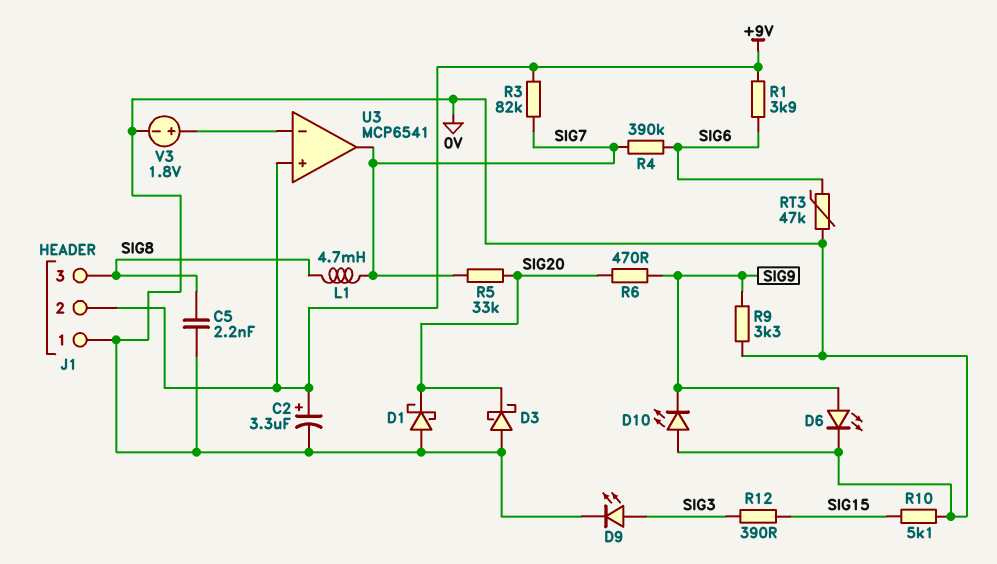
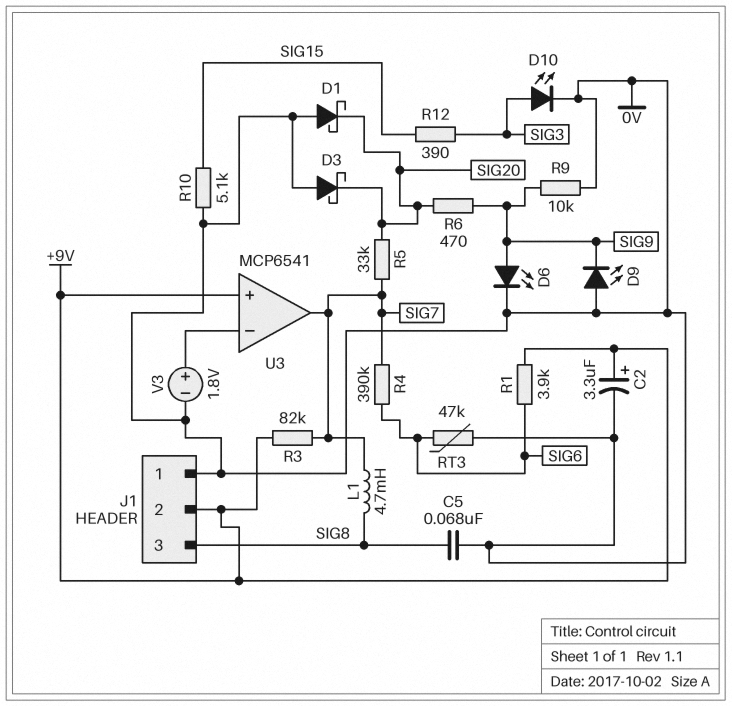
C5: 2.2nF (0V, SIG8) -> 68nF (0V, SIG8)
D9: LED (A SIG3, K 0V) -> LED (A 0V, K SIG9)
D10: LED (A 0V, K SIG9) -> LED (A SIG3, K 0V)
R9: 3.3k (0V, SIG9) -> 10k (0V, SIG9)

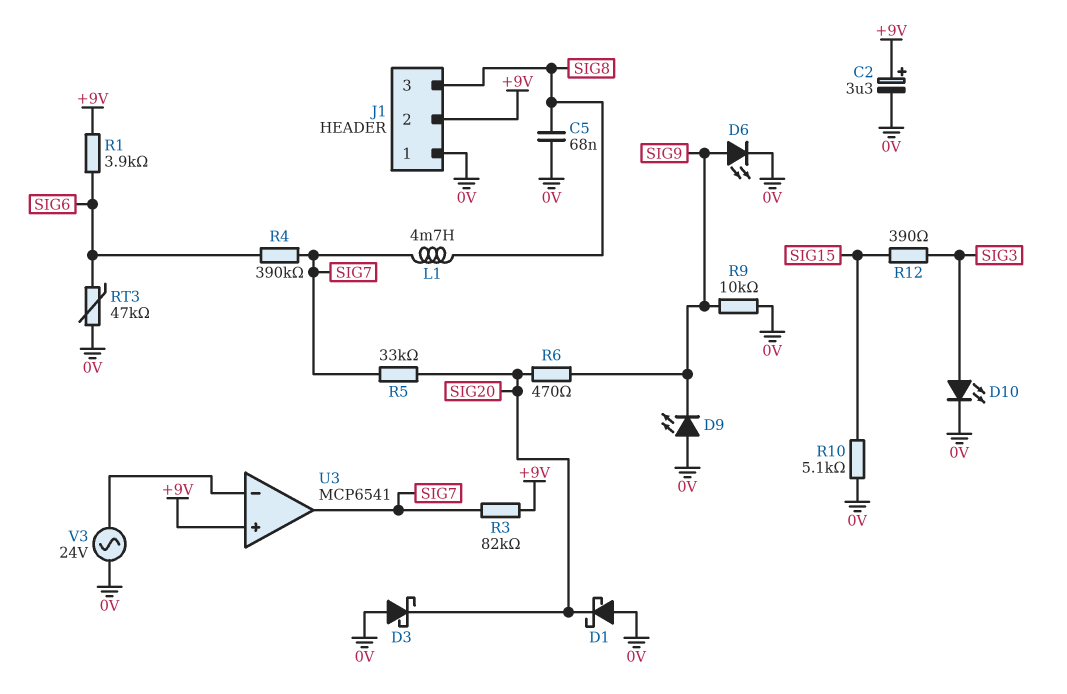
V3: 1.8V (plus U3/in-, minus 0V) -> AC 24V (0V, U3/in-)

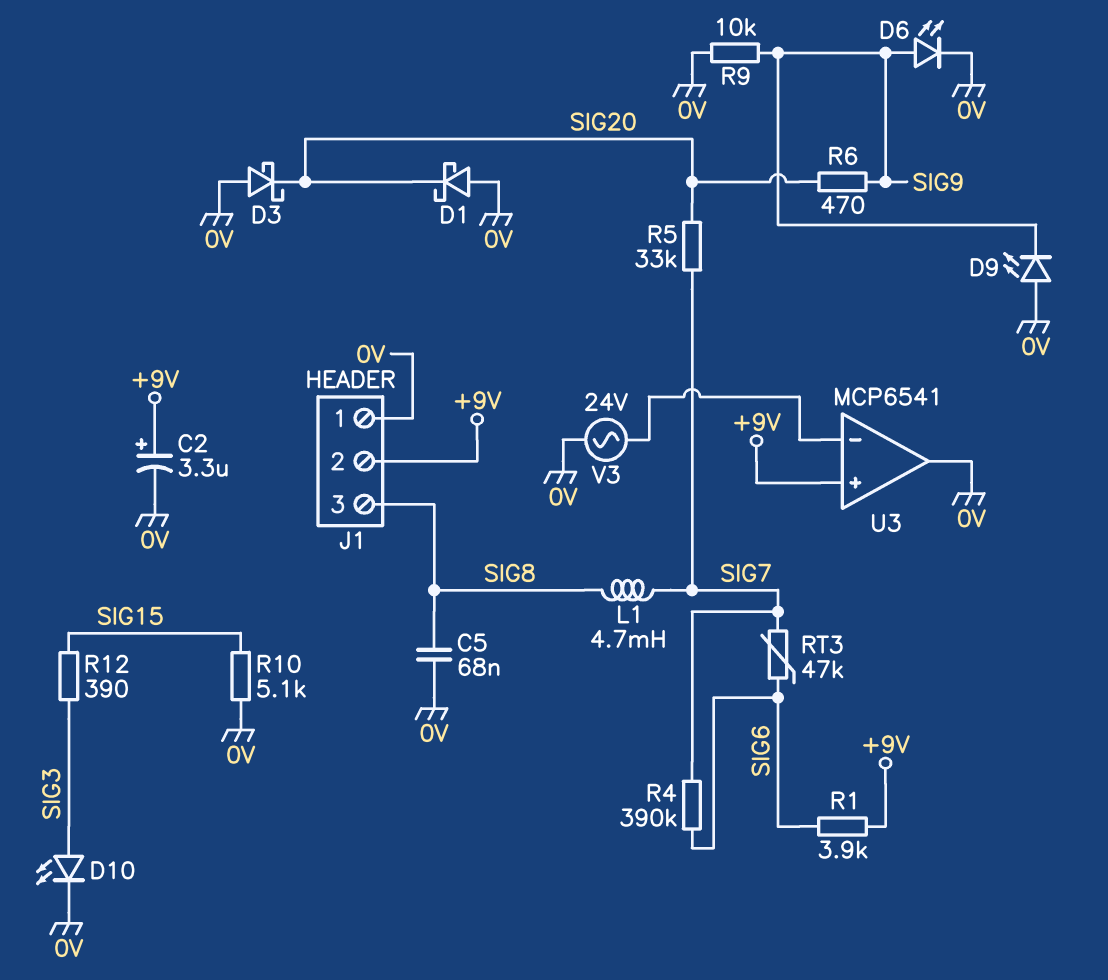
R3: 82k (+9V, SIG7) -> none
RT3: 47k (0V, SIG6) -> 47k (SIG6, SIG7)
U3 pin out: SIG7 -> 0V

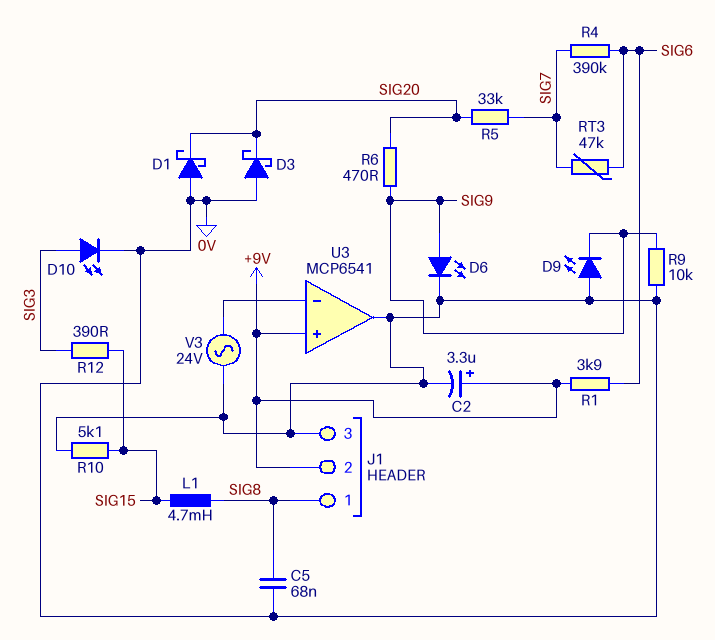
J1 pin 1: 0V -> SIG8
J1 pin 3: SIG8 -> 0V
L1: 4.7mH (SIG7, SIG8) -> 4.7mH (SIG8, SIG15)

